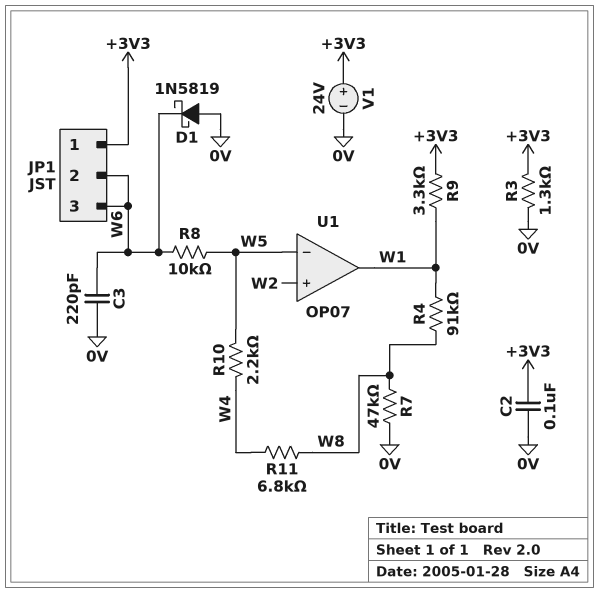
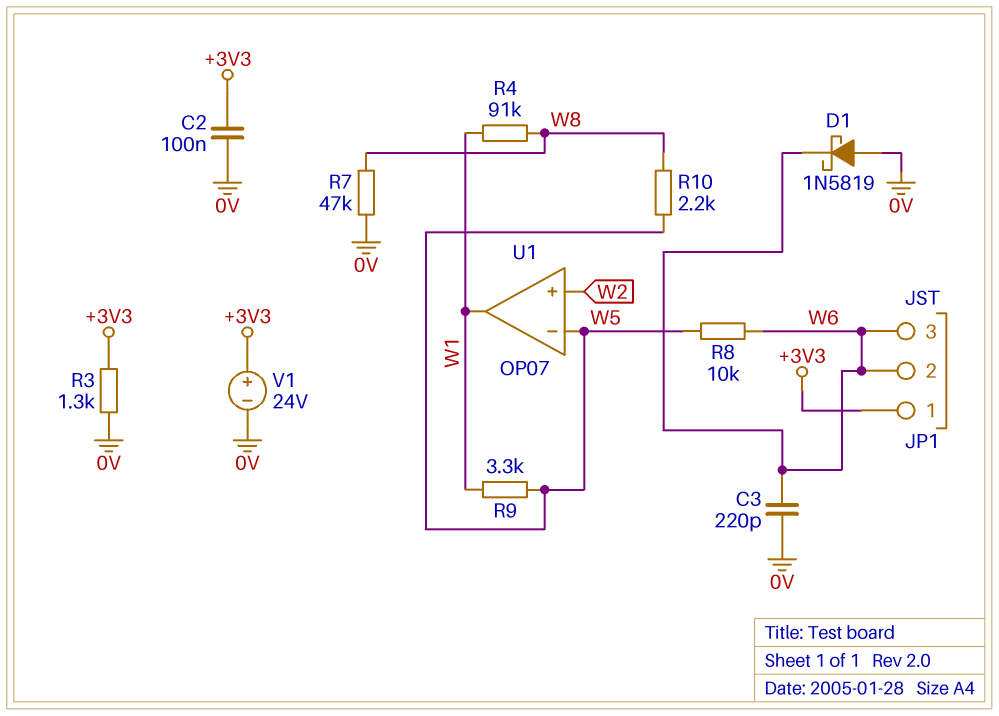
R9: 3.3k (+3V3, W1) -> 3.3k (W1, W5)
R10: 2.2k (W4, W5) -> 2.2k (W5, W8)
R11: 6.8k (W4, W8) -> none

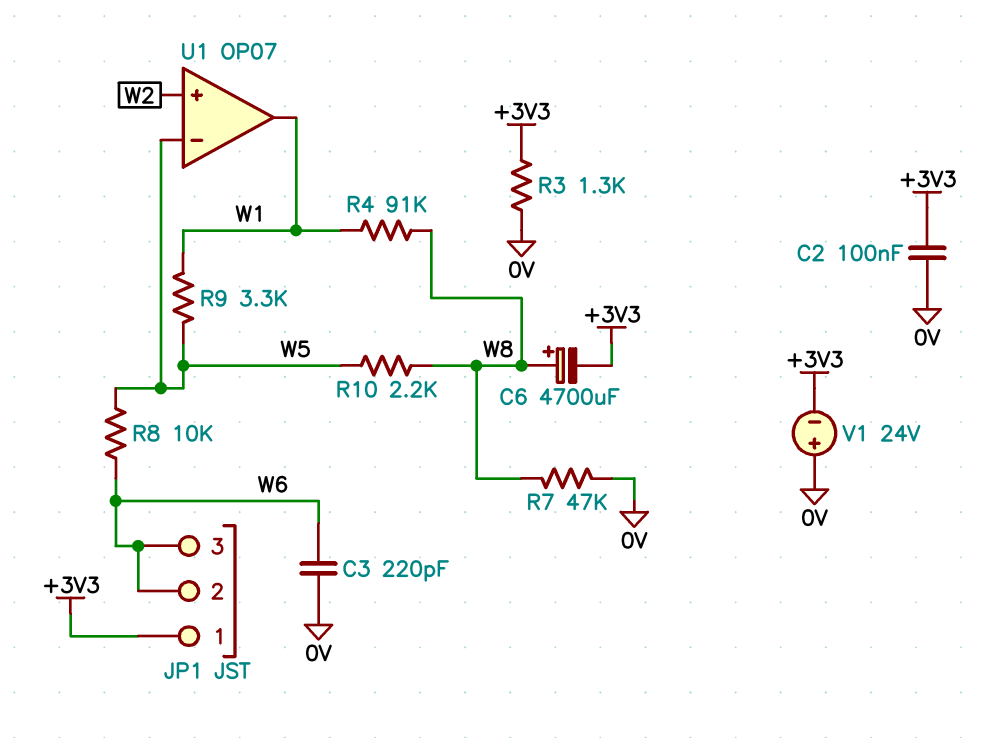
C6: none -> 4700uF (plus W8, minus +3V3)
D1: schottky 1N5819 (A 0V, K W6) -> none
V1: 24V (plus +3V3, minus 0V) -> 24V (plus 0V, minus +3V3)

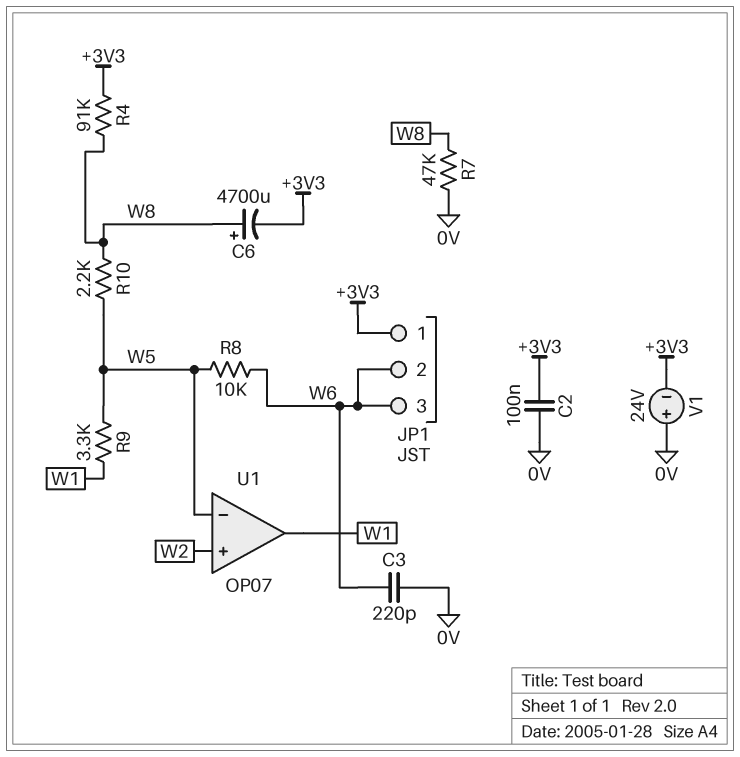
R3: 1.3k (+3V3, 0V) -> none
R4: 91k (W1, W8) -> 91k (+3V3, W8)

